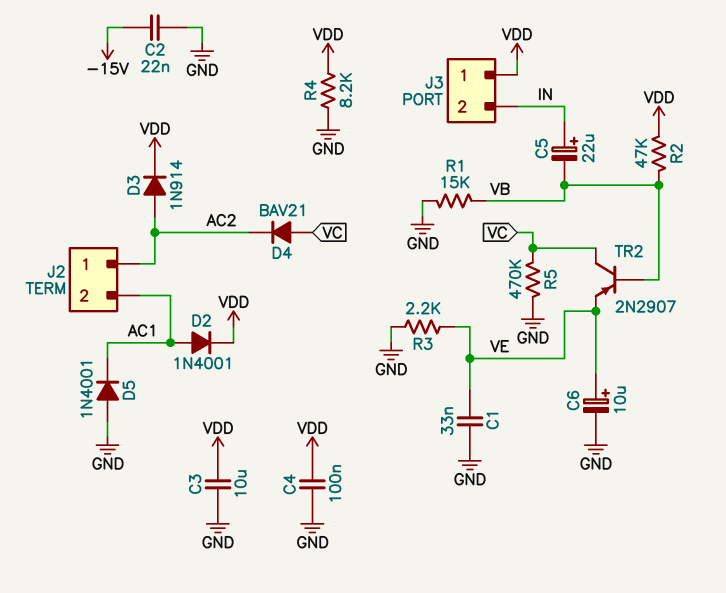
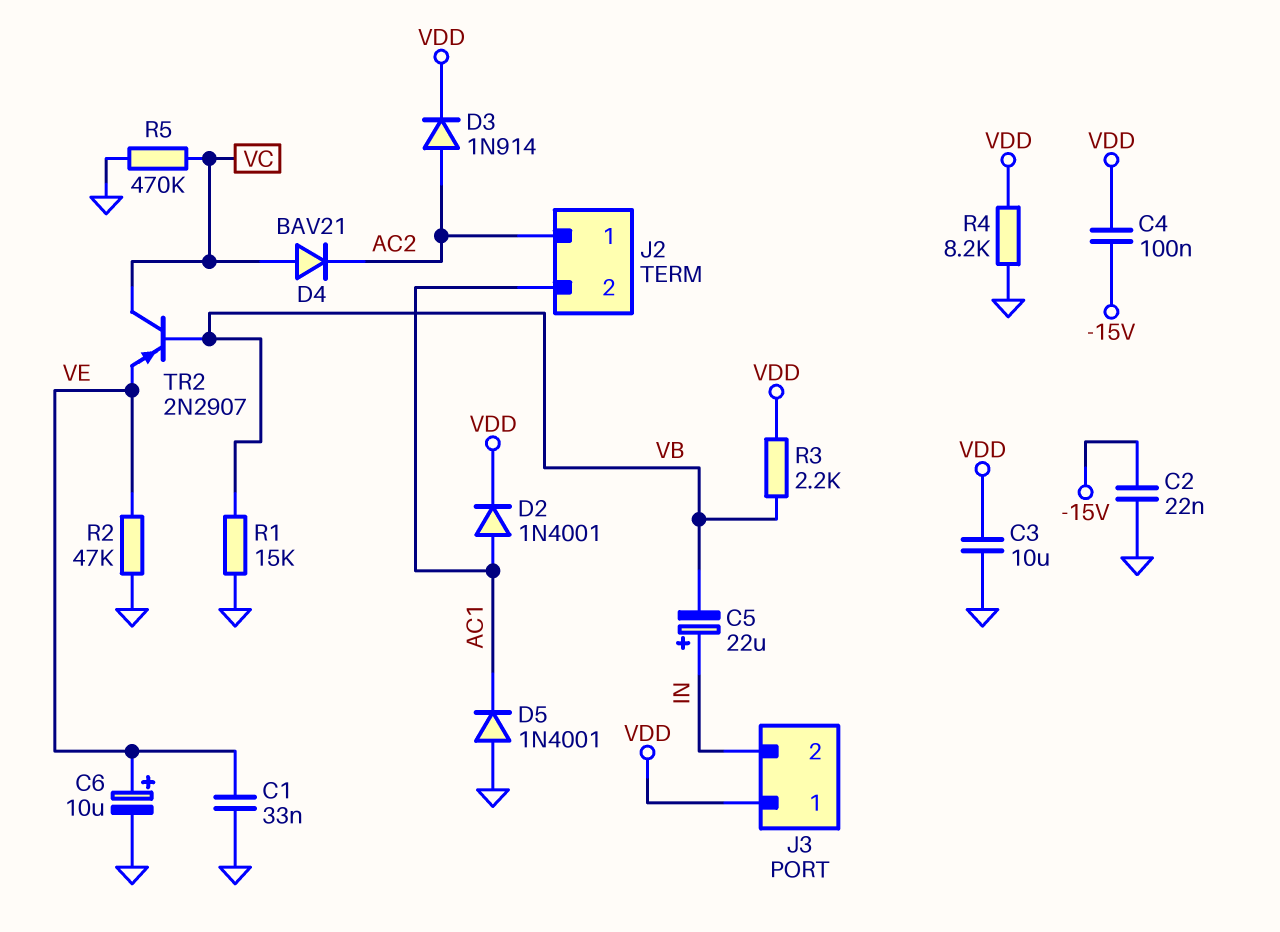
C4: 100nF (GND, VDD) -> 100nF (-15V, VDD)
R2: 47k (VB, VDD) -> 47k (GND, VE)
R3: 2.2k (GND, VE) -> 2.2k (VB, VDD)

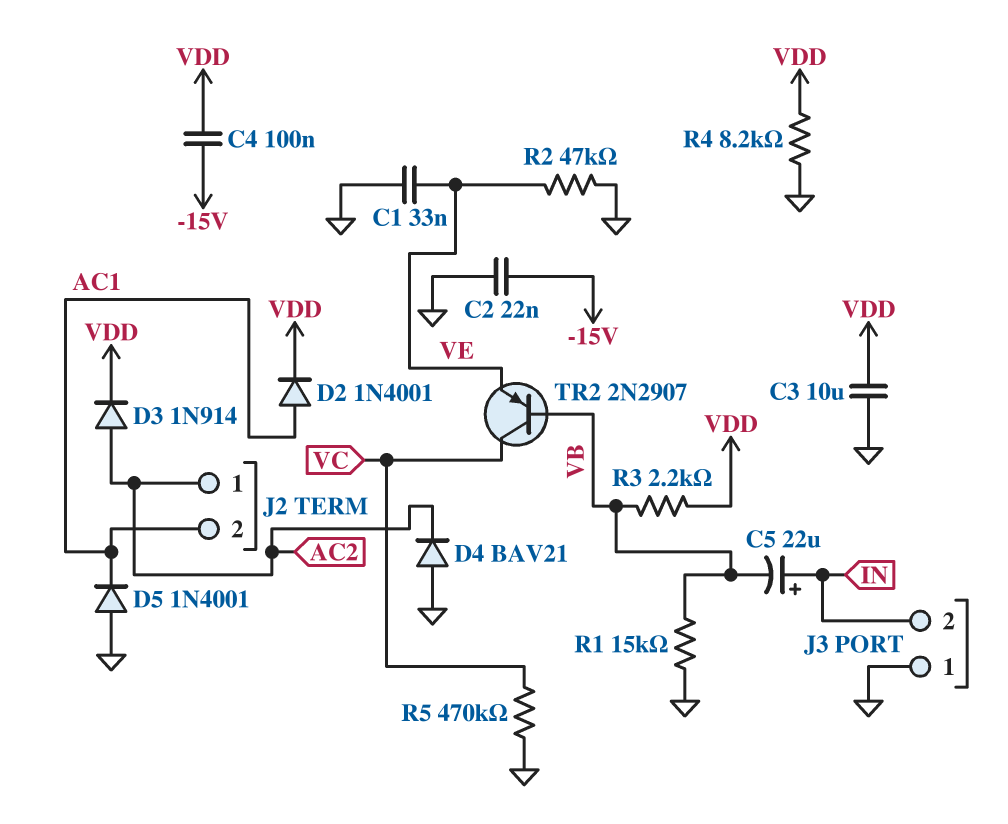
C6: 10uF (plus VE, minus GND) -> none
D4: diode BAV21 (A VC, K AC2) -> diode BAV21 (A GND, K AC2)
J3 pin 1: VDD -> GND

